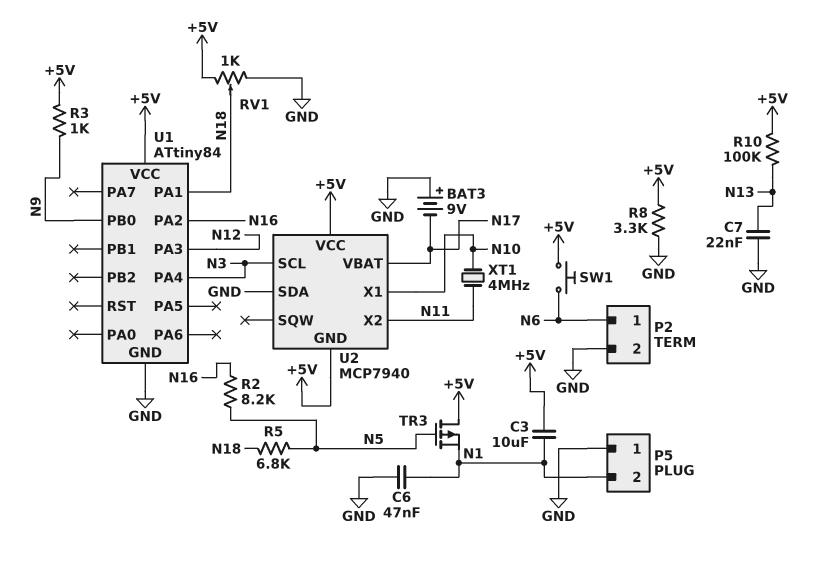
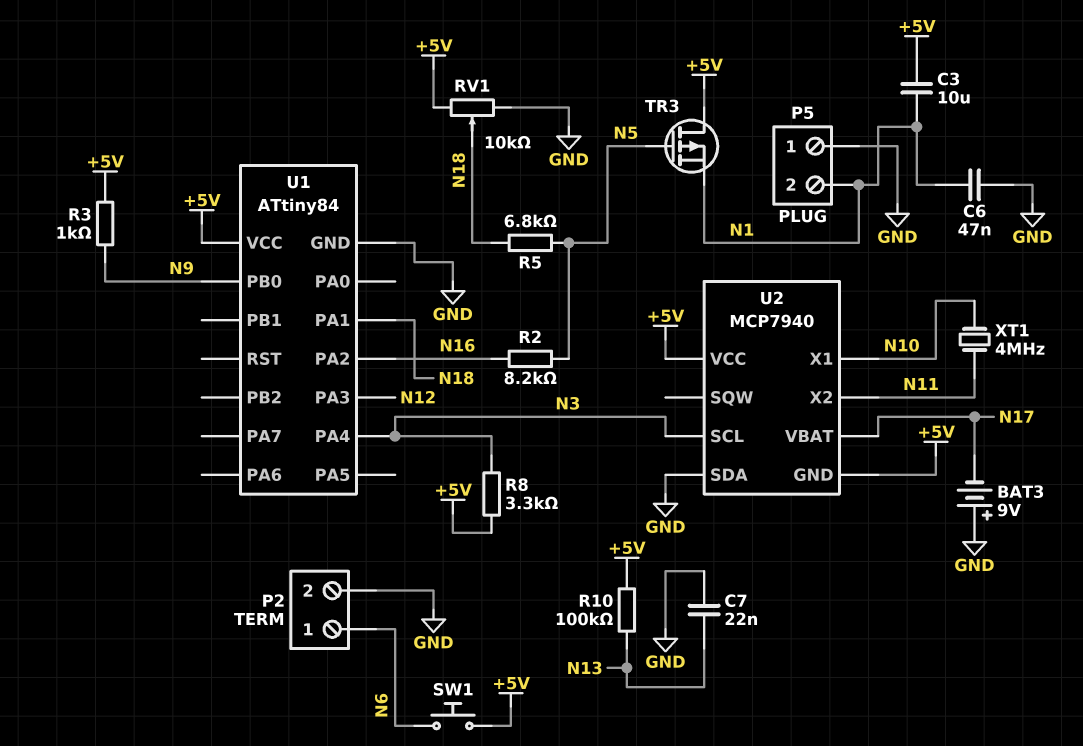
R8: 3.3k (+5V, GND) -> 3.3k (+5V, N3)
RV1: 1k (+5V, GND, wiper N18) -> 10k (+5V, GND, wiper N18)

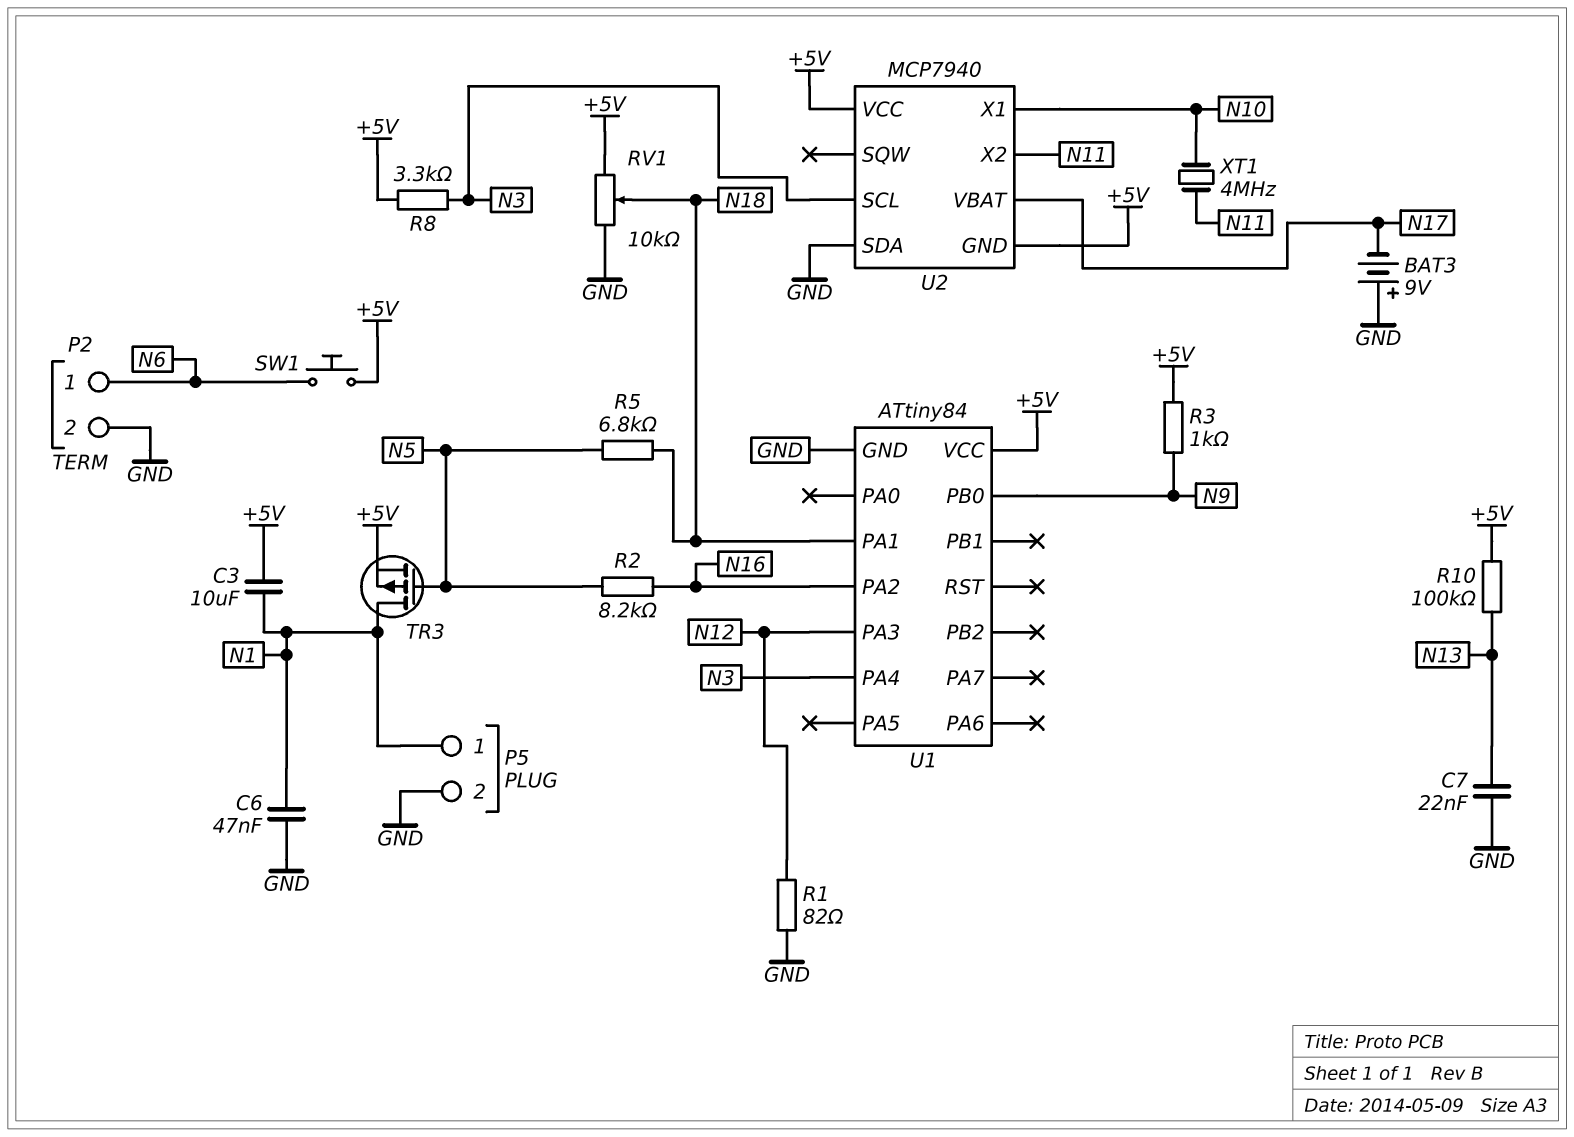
P5 pin 1: GND -> N1
P5 pin 2: N1 -> GND
R1: none -> 82 (GND, N12)
TR3: PMOS (G N5, D +5V, S N1) -> PMOS (G N5, D N1, S +5V)

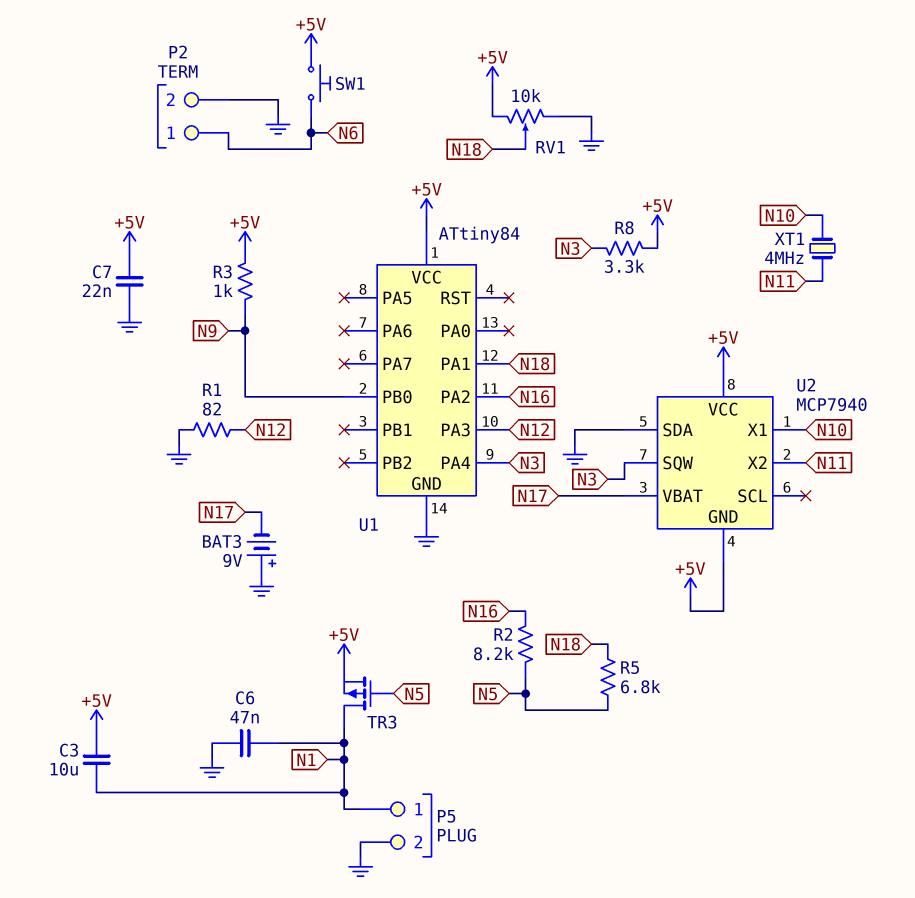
C7: 22nF (GND, N13) -> 22nF (+5V, GND)
R10: 100k (+5V, N13) -> none
U2 pin SCL: N3 -> none
U2 pin SQW: none -> N3

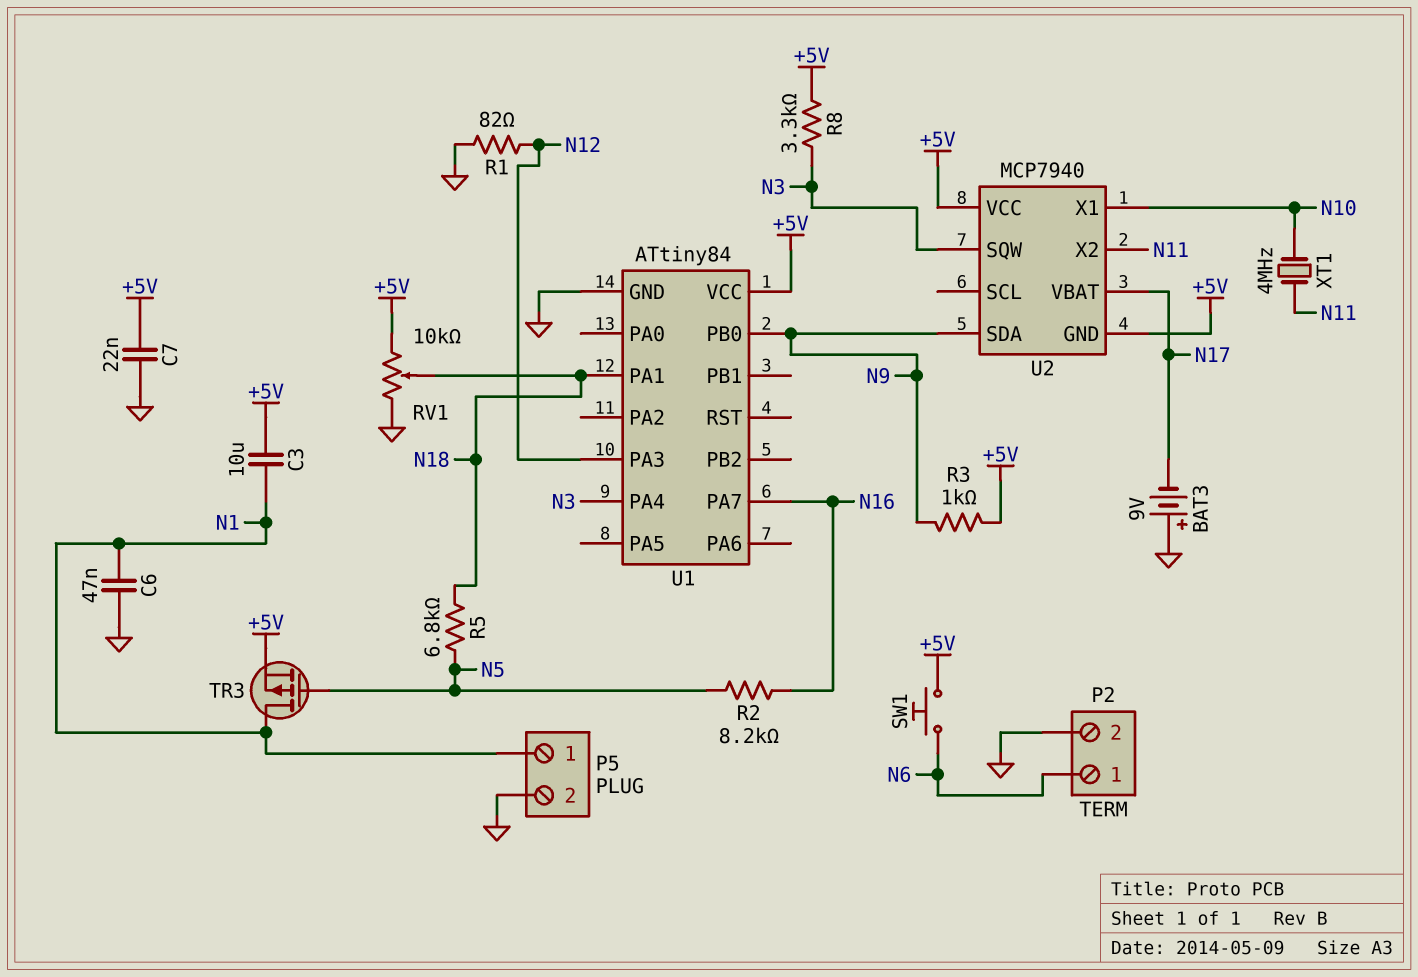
U1 pin PA2: N16 -> none
U1 pin PA7: none -> N16
U2 pin SDA: GND -> N9

